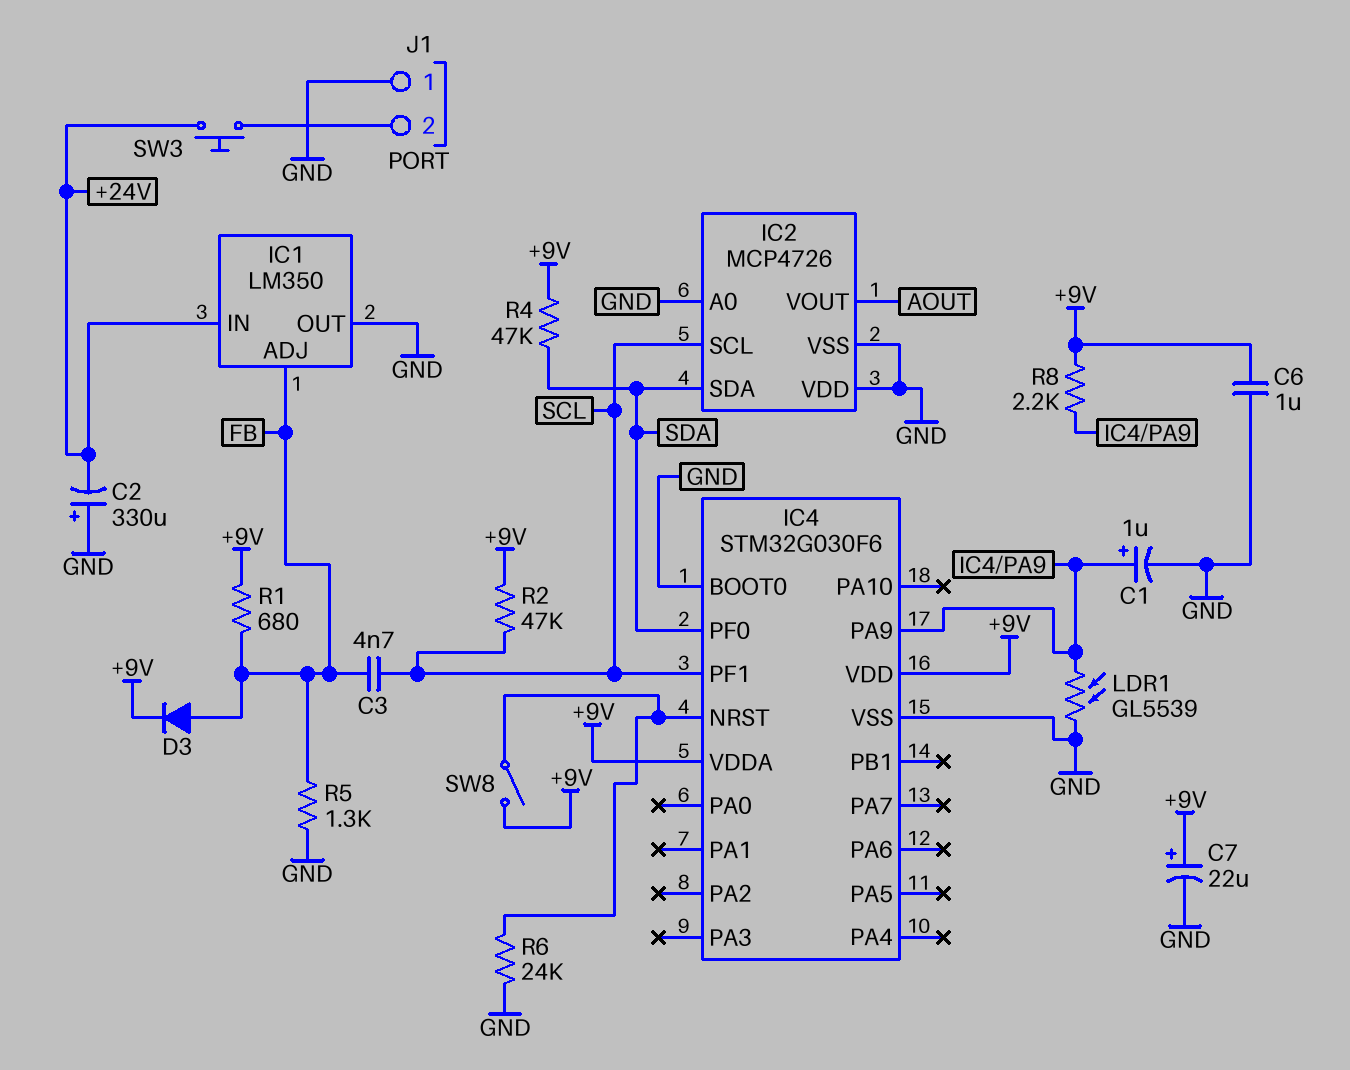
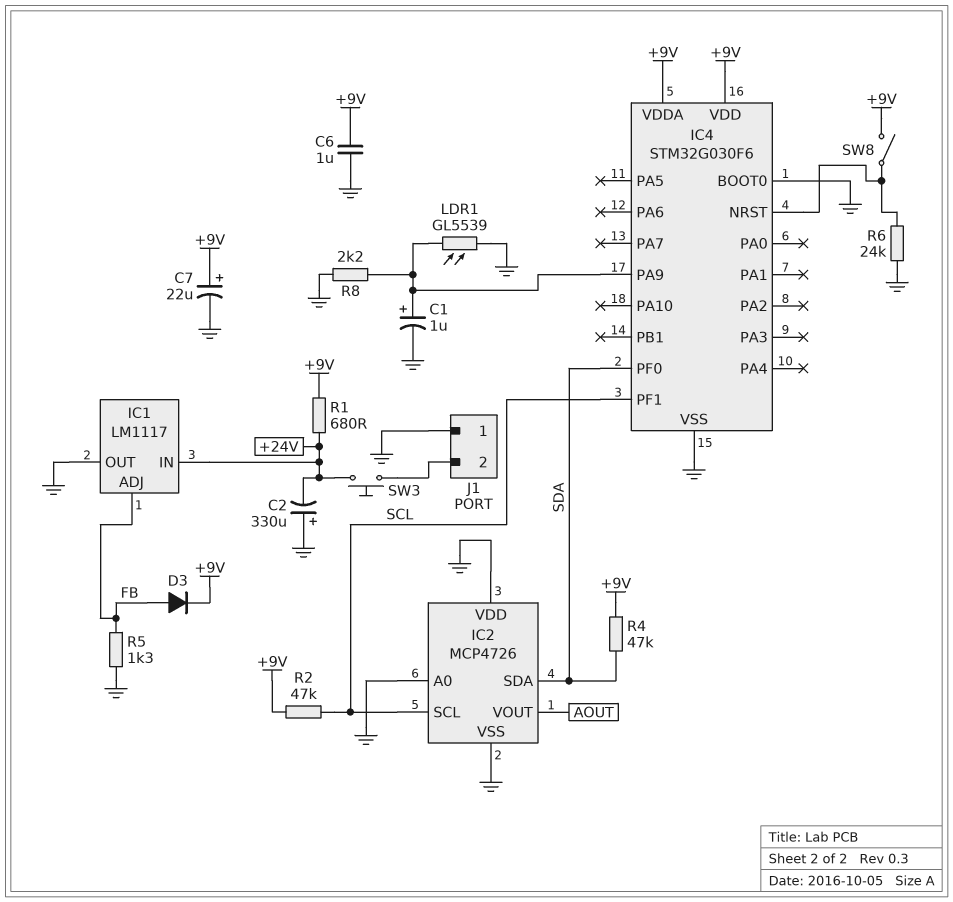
C3: 4.7nF (FB, SCL) -> none
IC1: LM350 -> LM1117
R1: 680 (+9V, FB) -> 680 (+9V, +24V)
R8: 2.2k (+9V, IC4/PA9) -> 2.2k (GND, IC4/PA9)

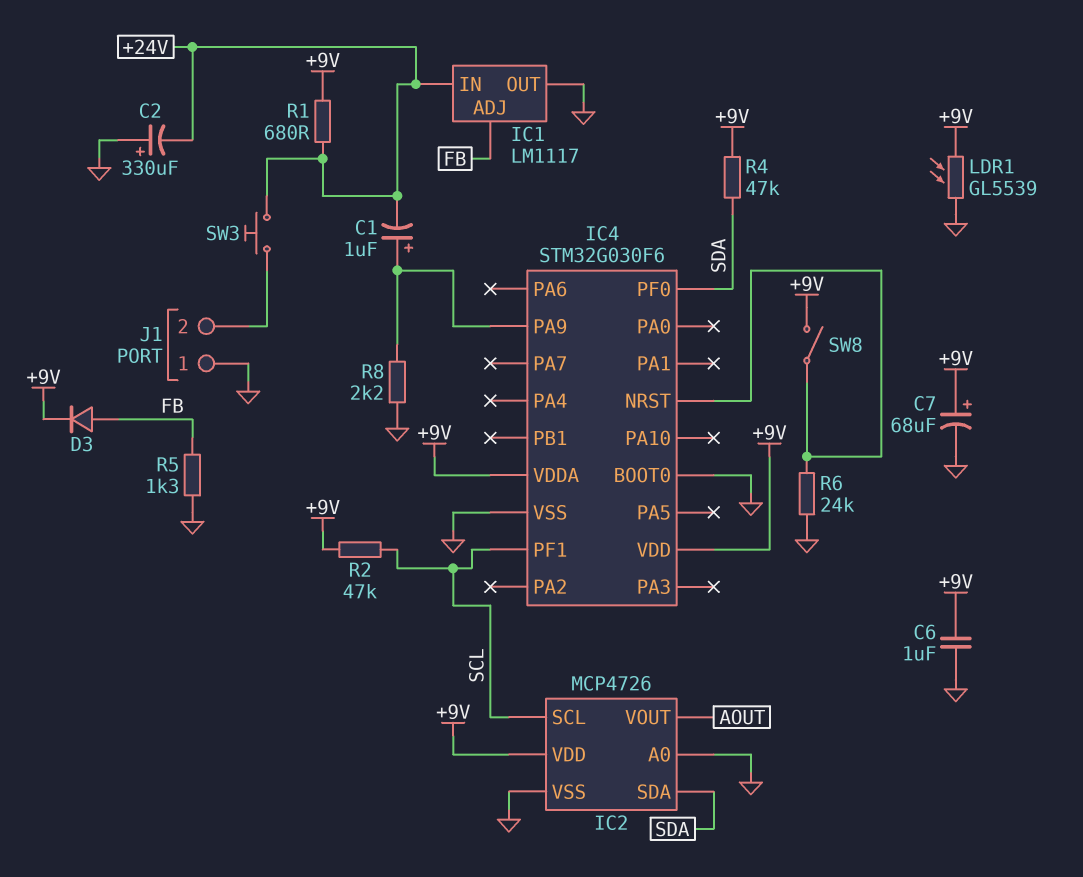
C1: 1uF (plus IC4/PA9, minus GND) -> 1uF (plus IC4/PA9, minus +24V)
C7: 22uF (plus +9V, minus GND) -> 68uF (plus +9V, minus GND)
IC2 pin VDD: GND -> +9V
LDR1: GL5539 (GND, IC4/PA9) -> GL5539 (+9V, GND)

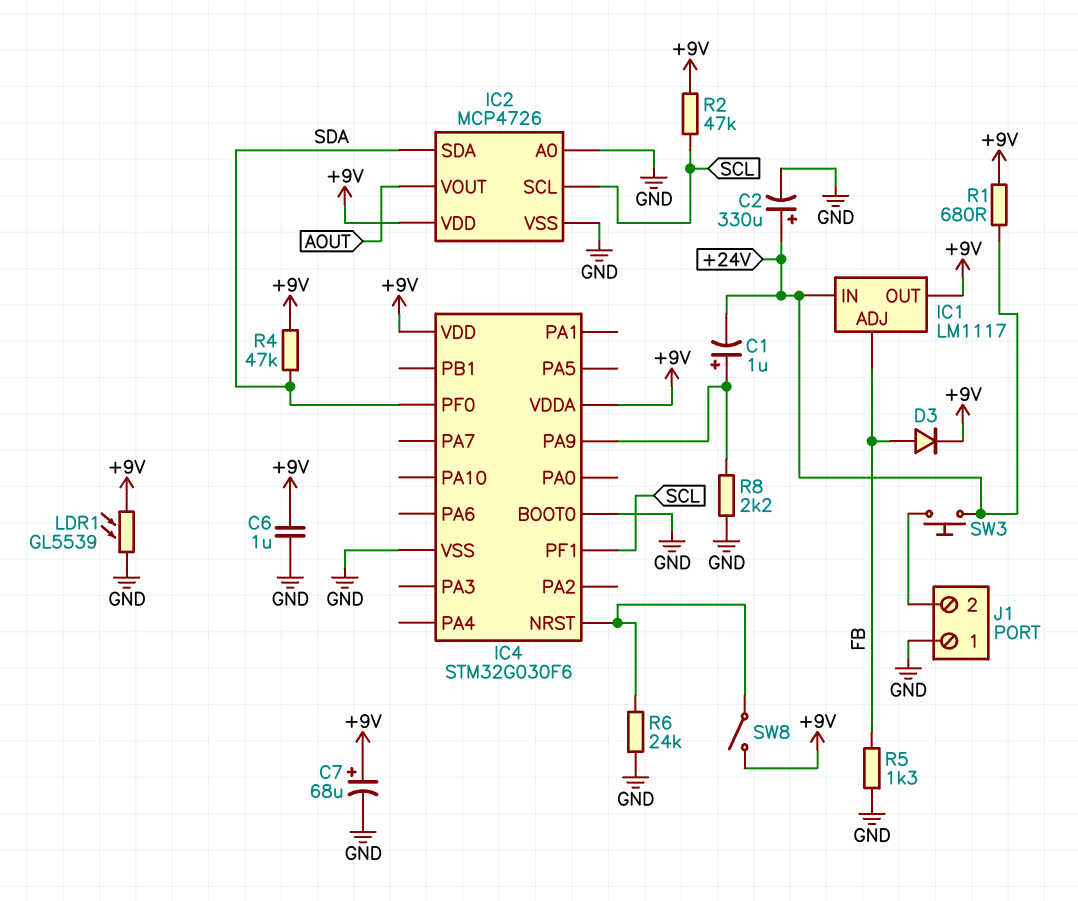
C2: 330uF (plus GND, minus +24V) -> 330uF (plus +24V, minus GND)
IC1 pin OUT: GND -> +9V

